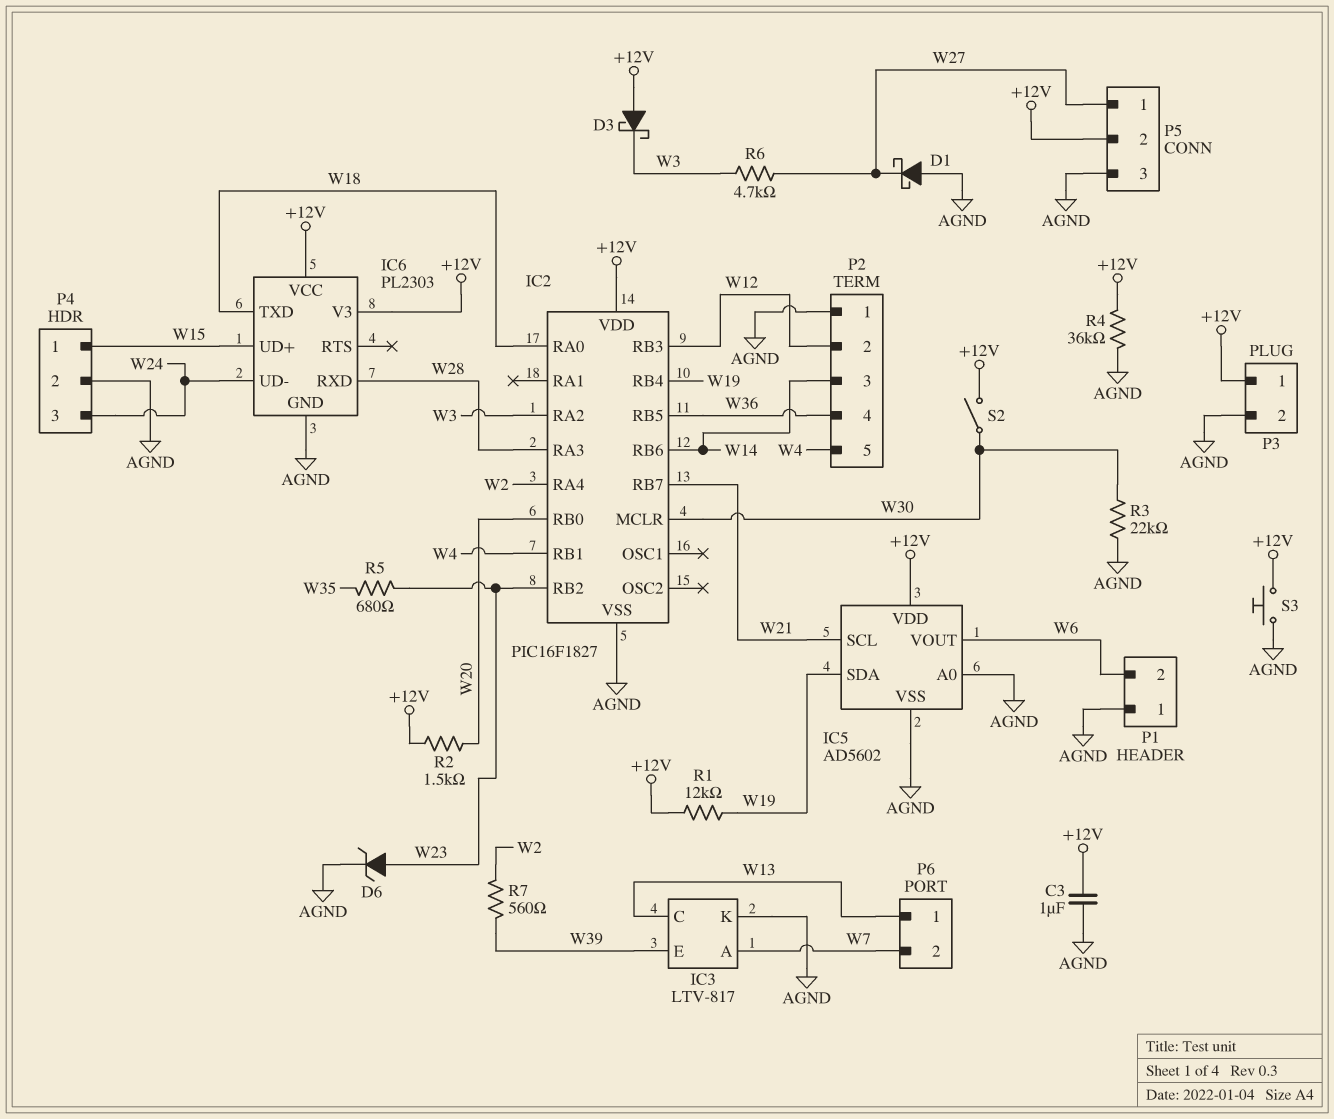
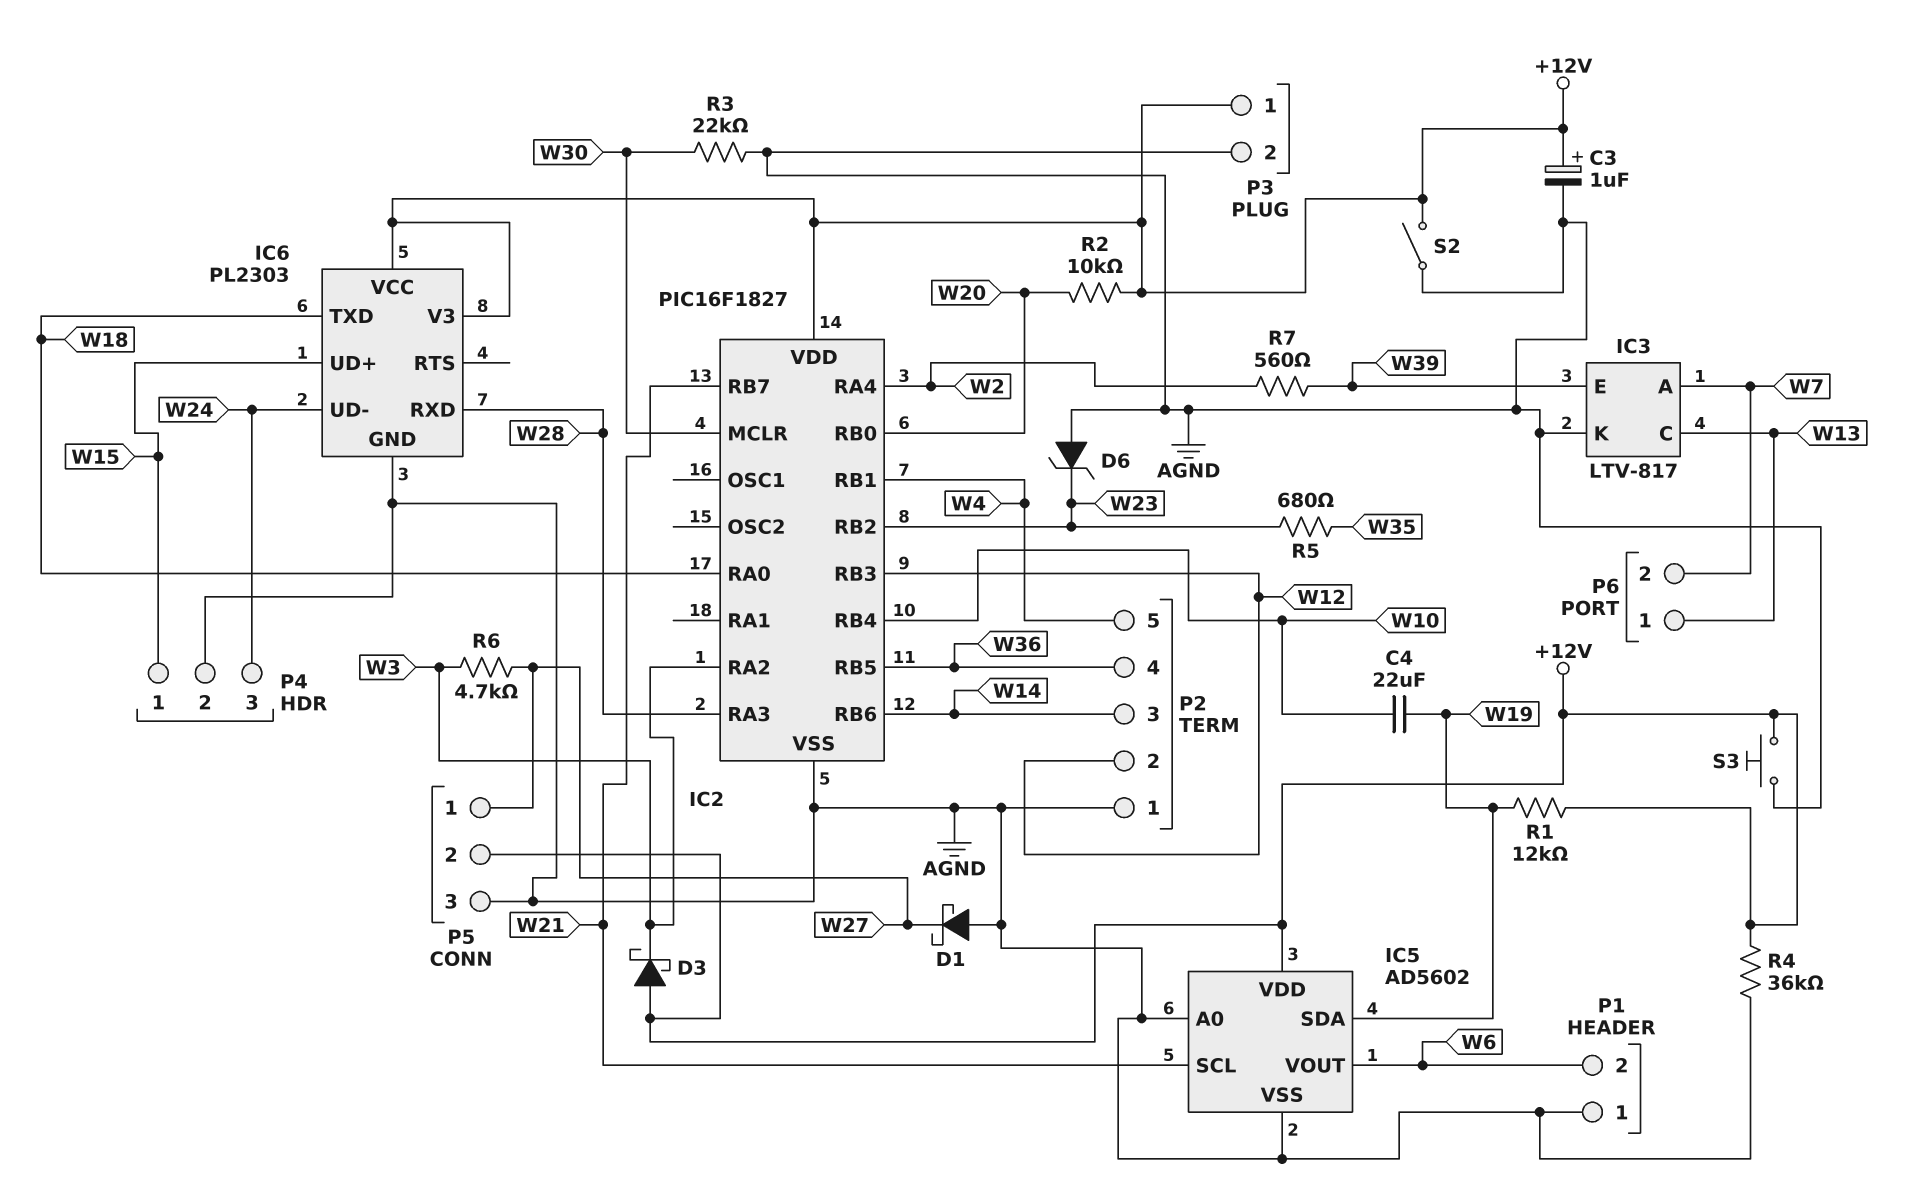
C3: 1uF (+12V, AGND) -> 1uF (plus +12V, minus AGND)
C4: none -> 22uF (W10, W19)
D6: zener (A W23, K AGND) -> zener (A AGND, K W23)
IC2 pin RB4: W19 -> W10
R2: 1.5k (+12V, W20) -> 10k (+12V, W20)
S2: switch (+12V, W30) -> switch (+12V, AGND)

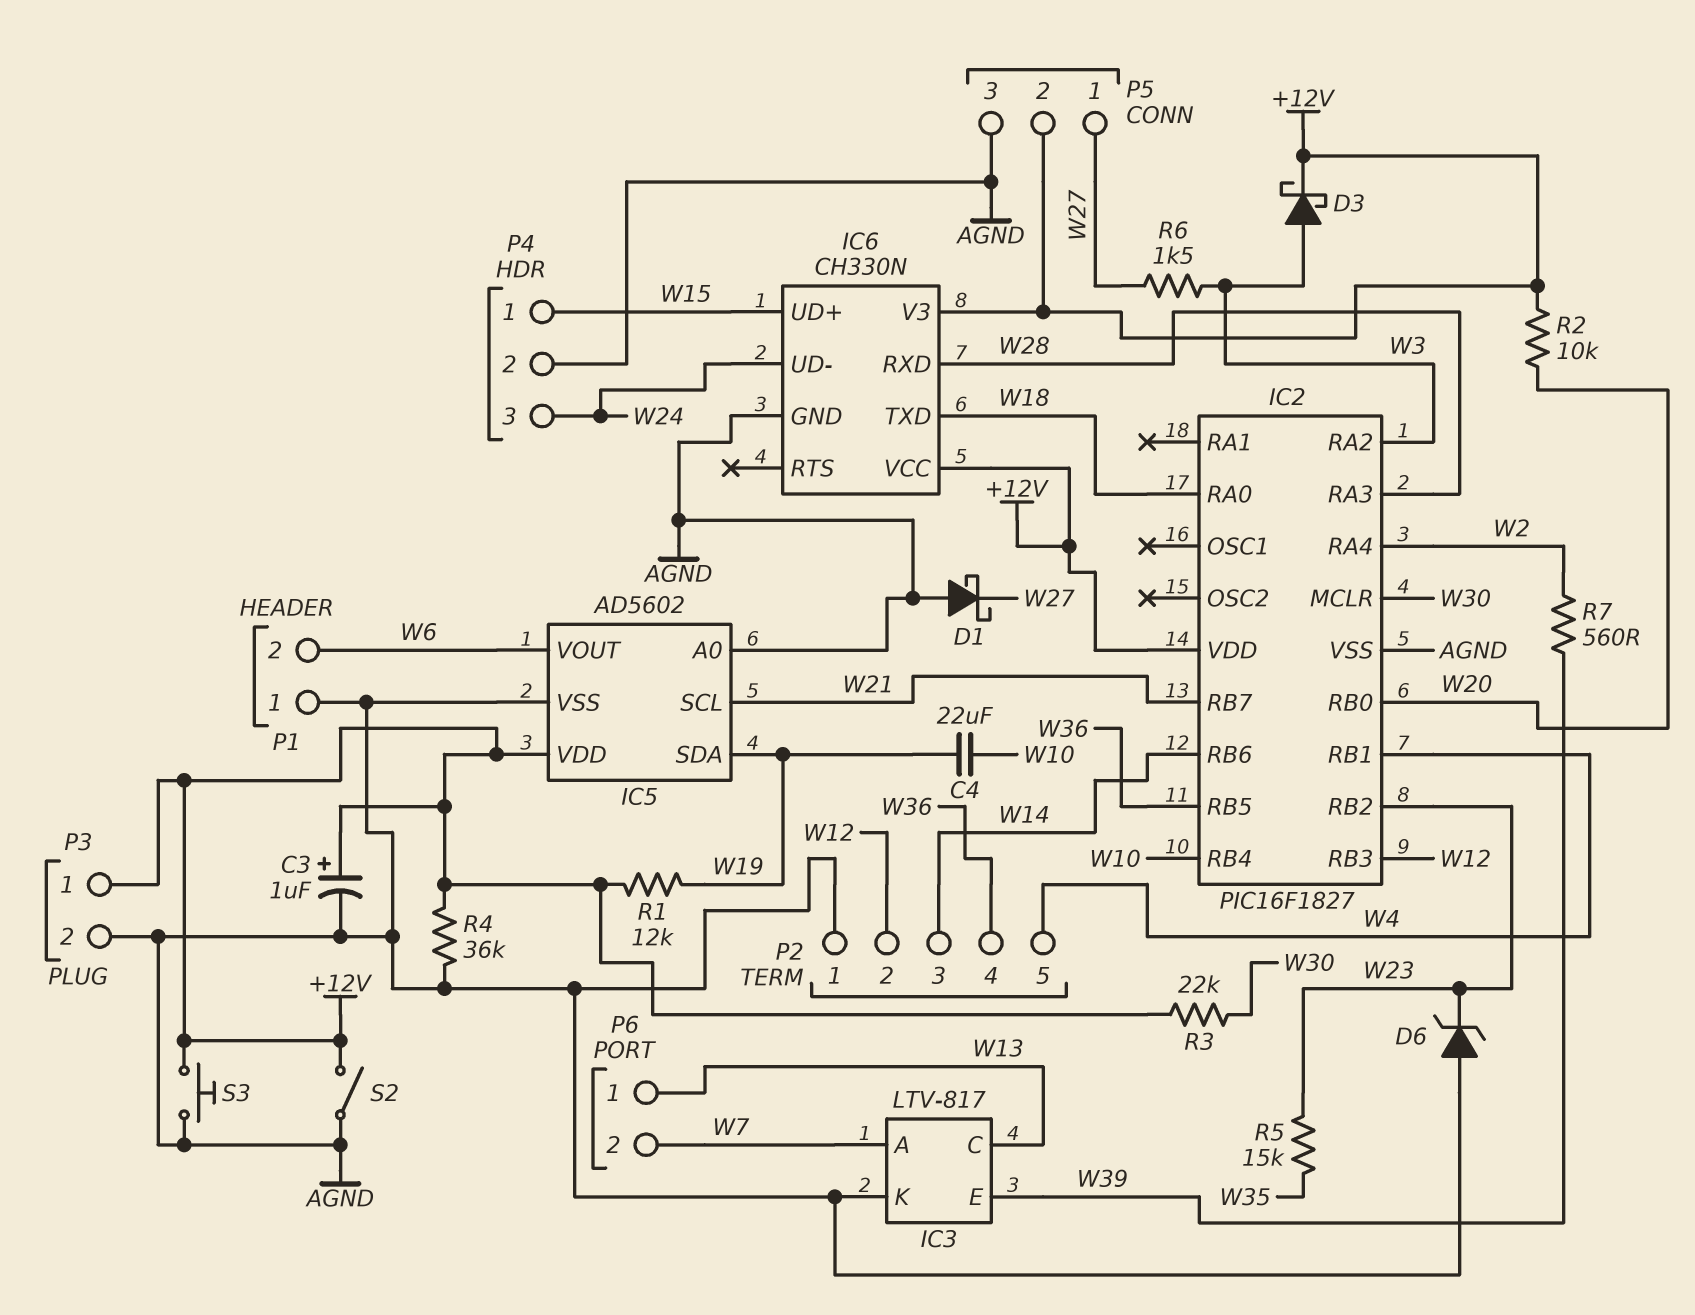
D3: schottky (A +12V, K W3) -> schottky (A W3, K +12V)
IC6: PL2303 -> CH330N
R3: 22k (AGND, W30) -> 22k (+12V, W30)
R5: 680 (W23, W35) -> 15k (W23, W35)
R6: 4.7k (W3, W27) -> 1.5k (W3, W27)

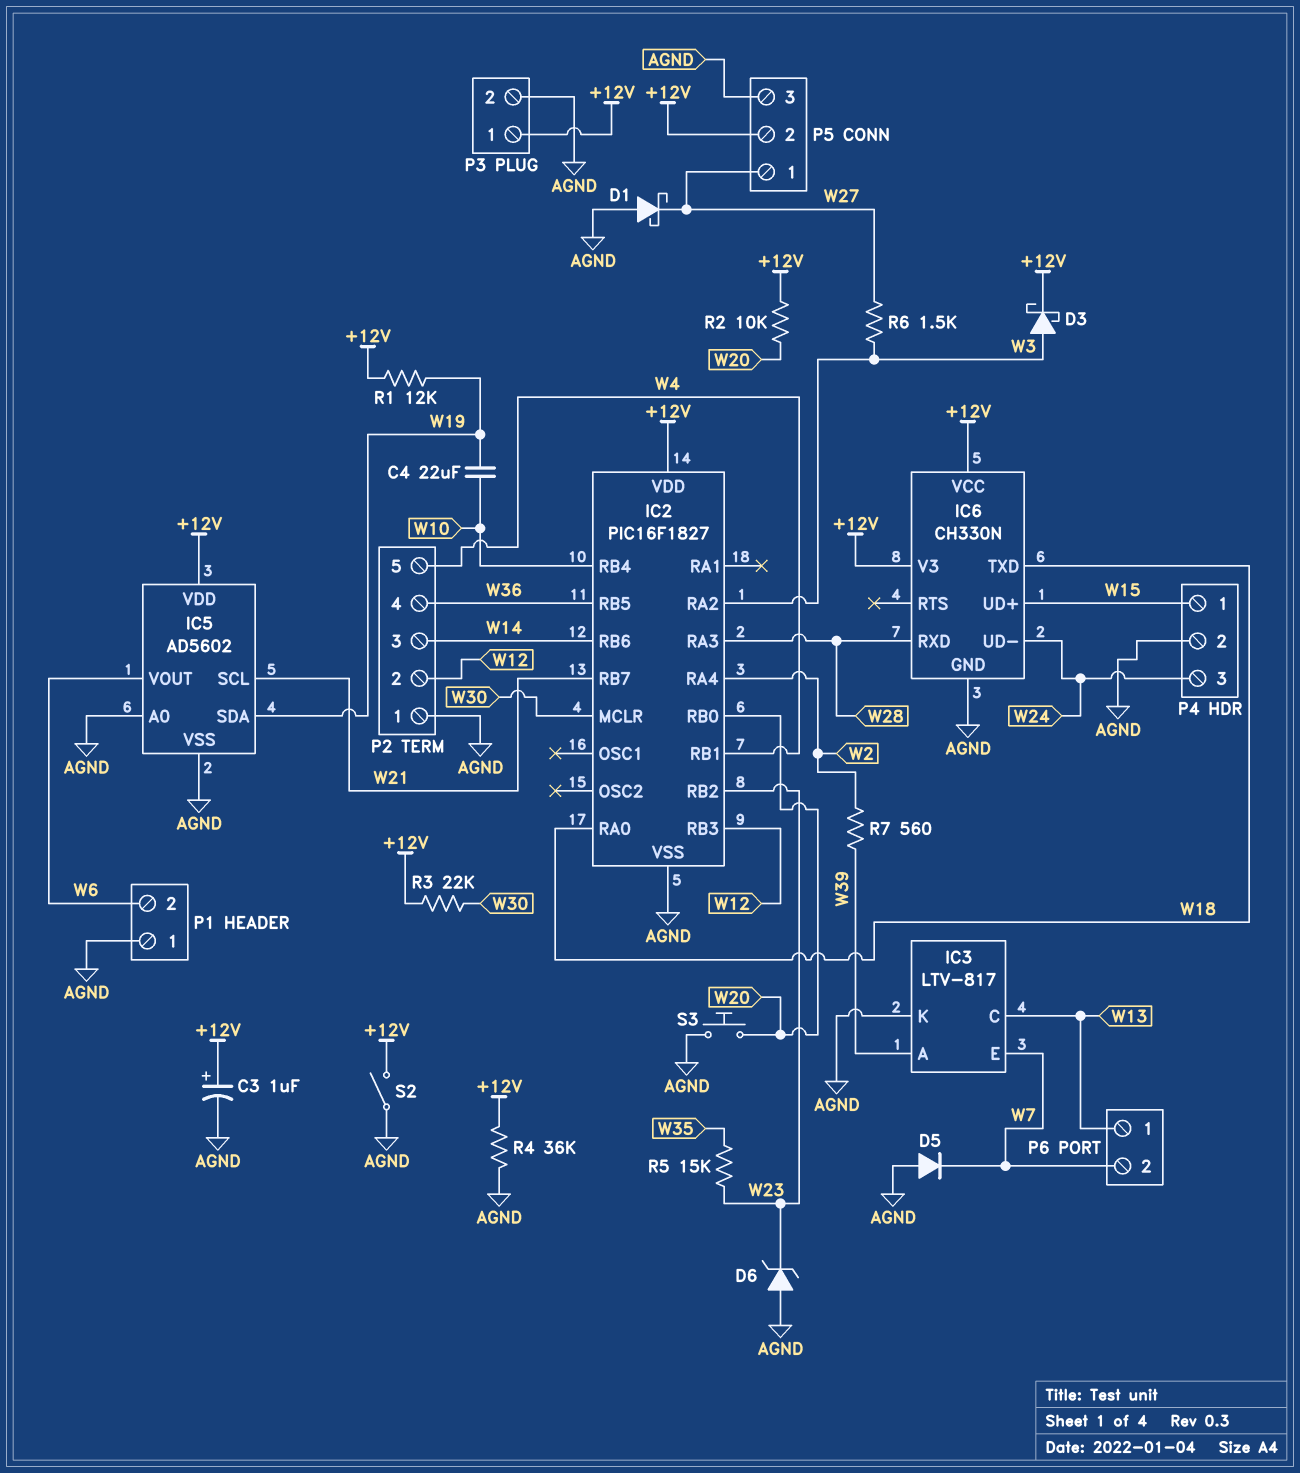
D5: none -> diode (A AGND, K W7)
IC3 pin A: W7 -> W39
IC3 pin E: W39 -> W7
S3: button (+12V, AGND) -> button (AGND, W20)

